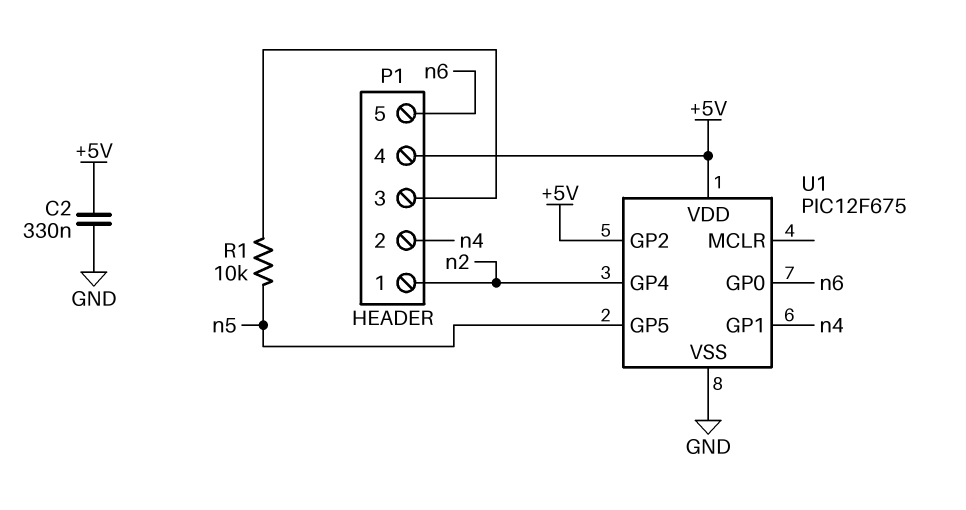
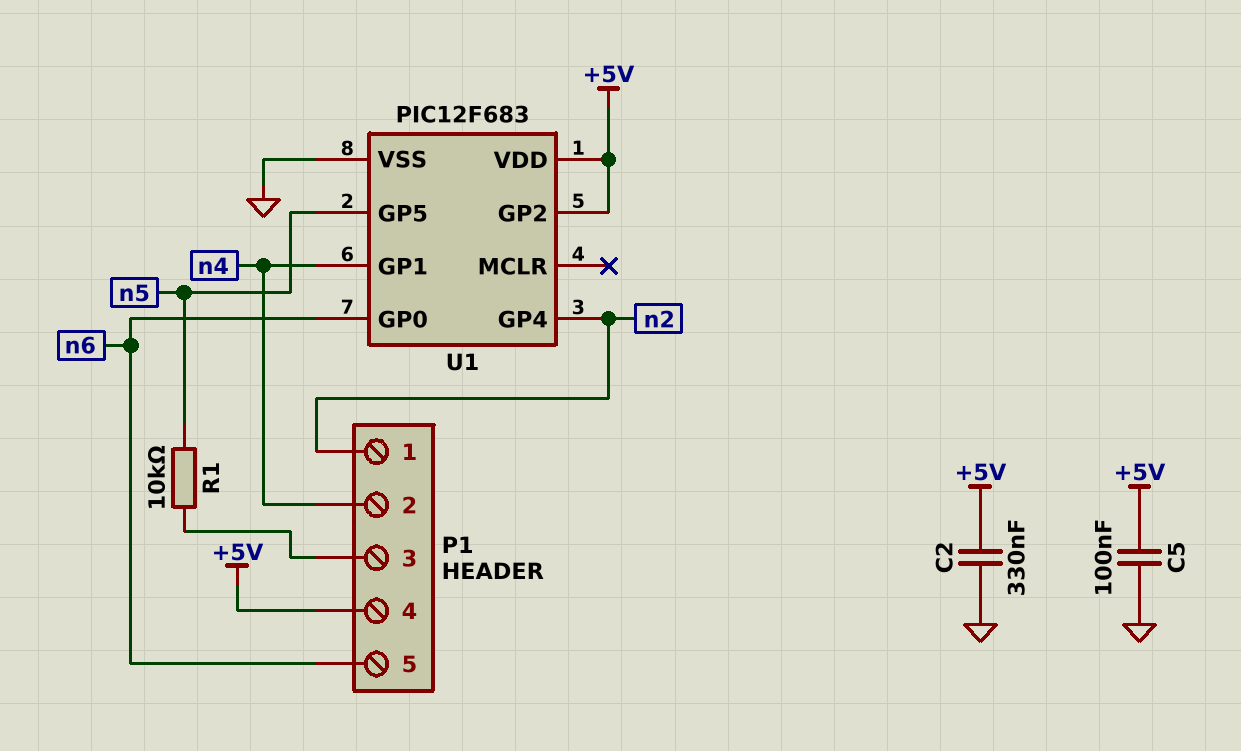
C5: none -> 100nF (+5V, GND)
U1: PIC12F675 -> PIC12F683

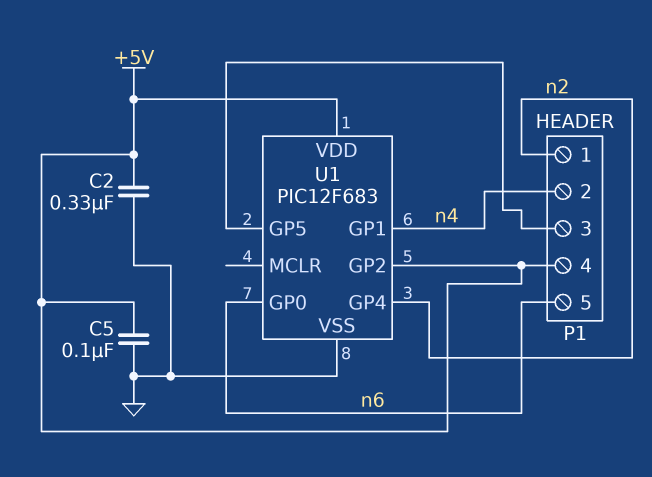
R1: 10k (P1/3, n5) -> none
U1 pin GP5: n5 -> P1/3

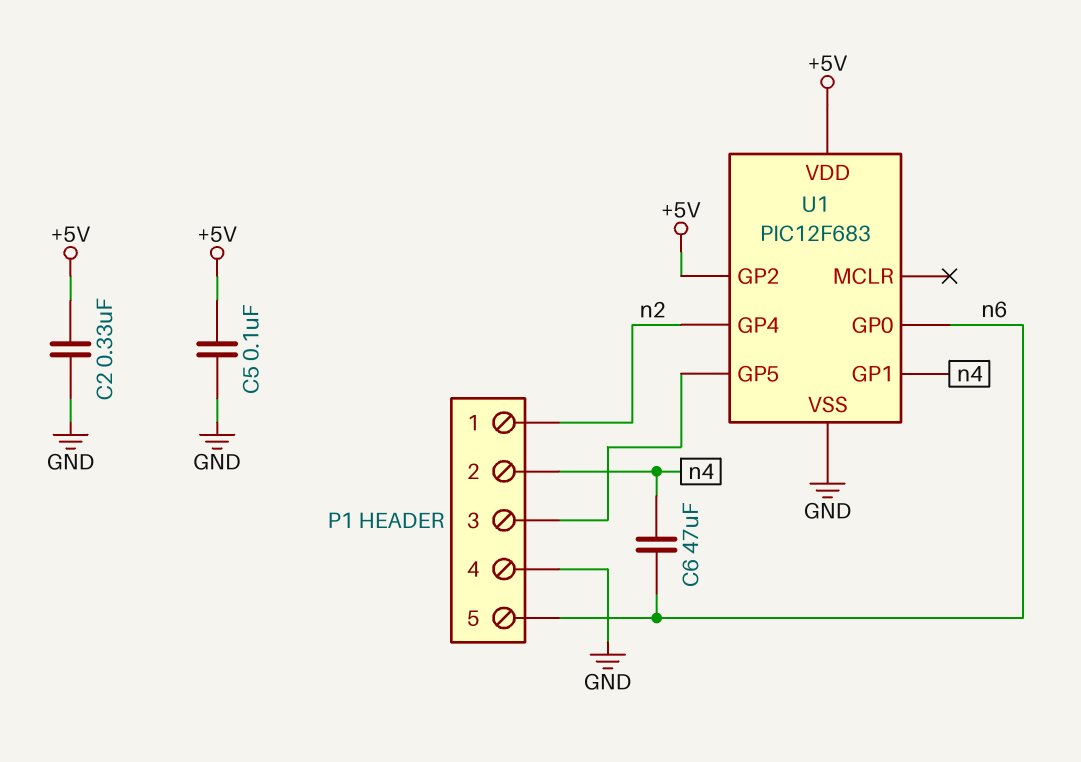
C6: none -> 47uF (n4, n6)
P1 pin 4: +5V -> GND

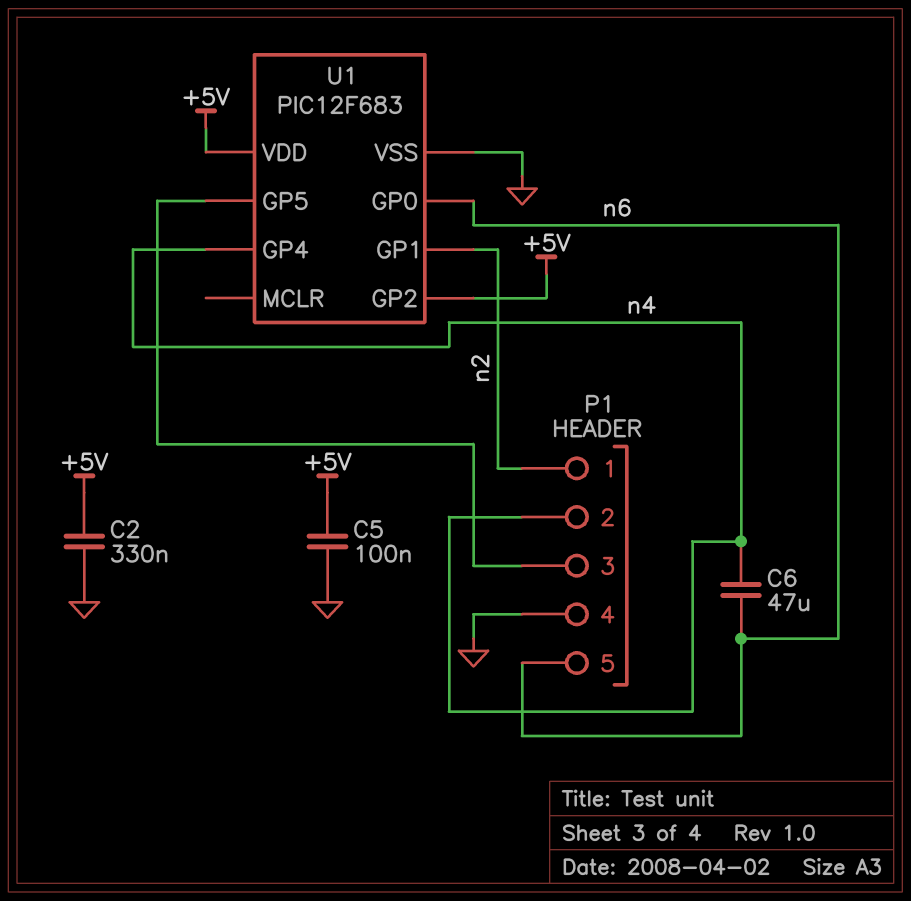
U1 pin GP1: n4 -> n2
U1 pin GP4: n2 -> n4

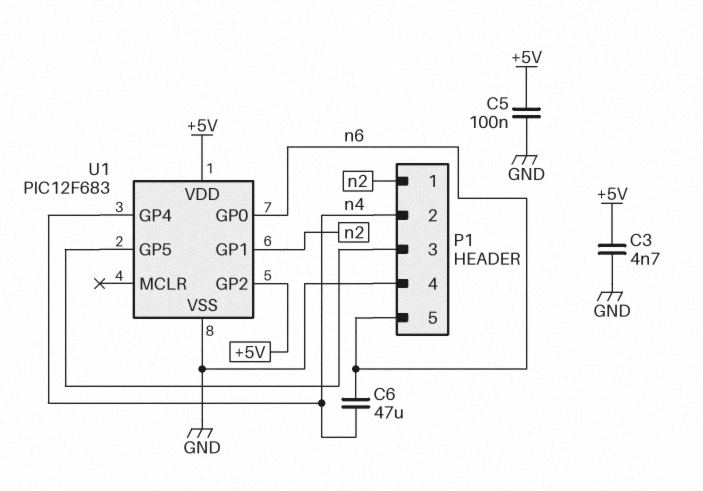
C2: 330nF (+5V, GND) -> none
C3: none -> 4.7nF (+5V, GND)

